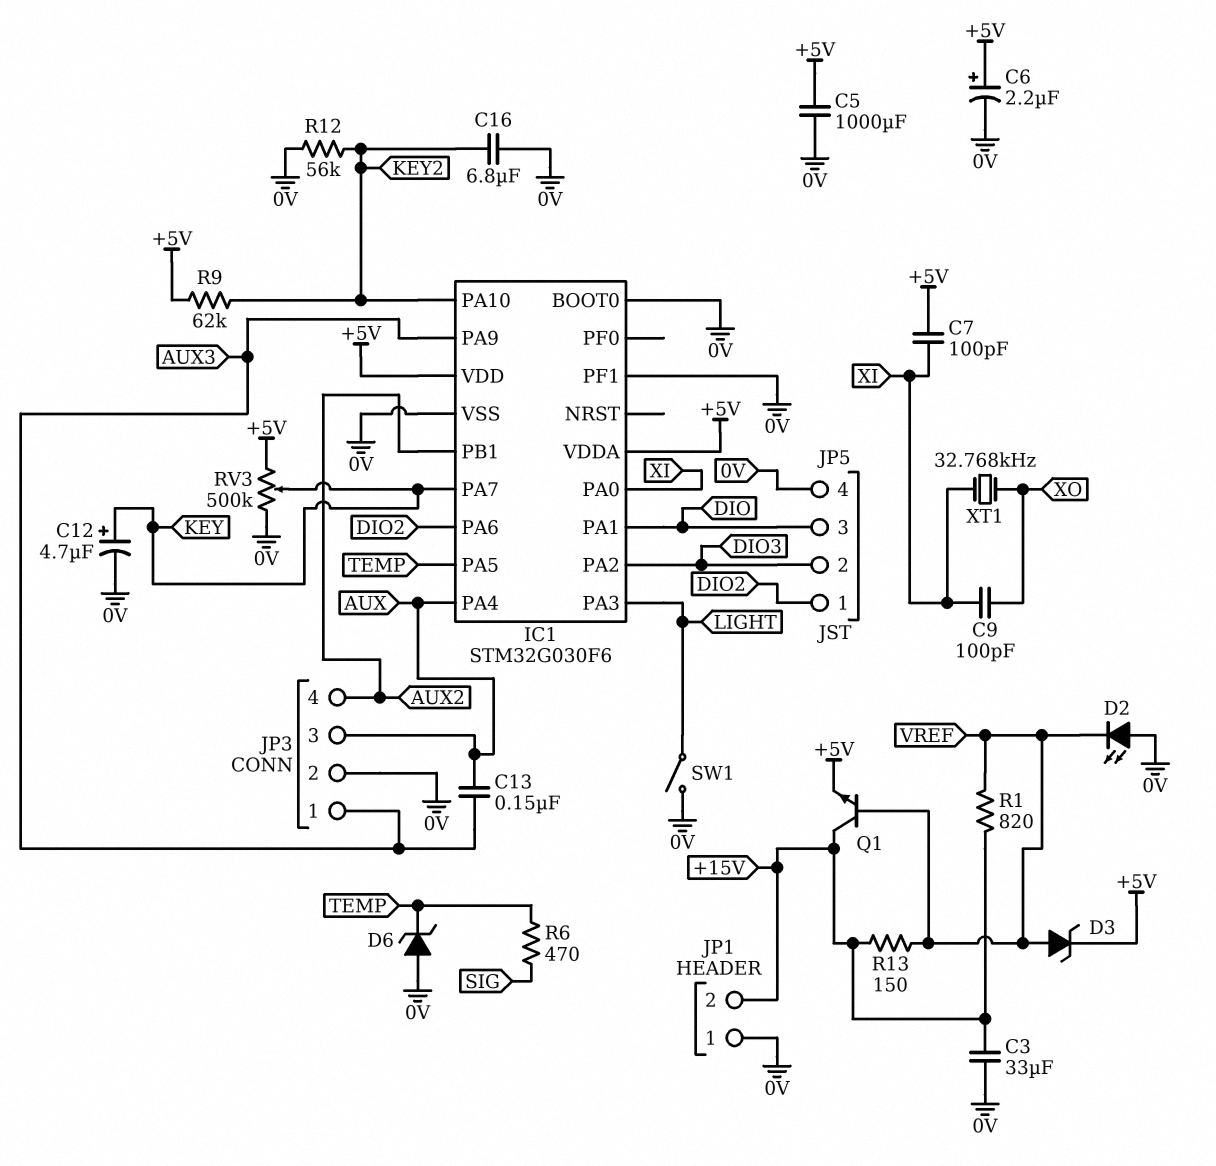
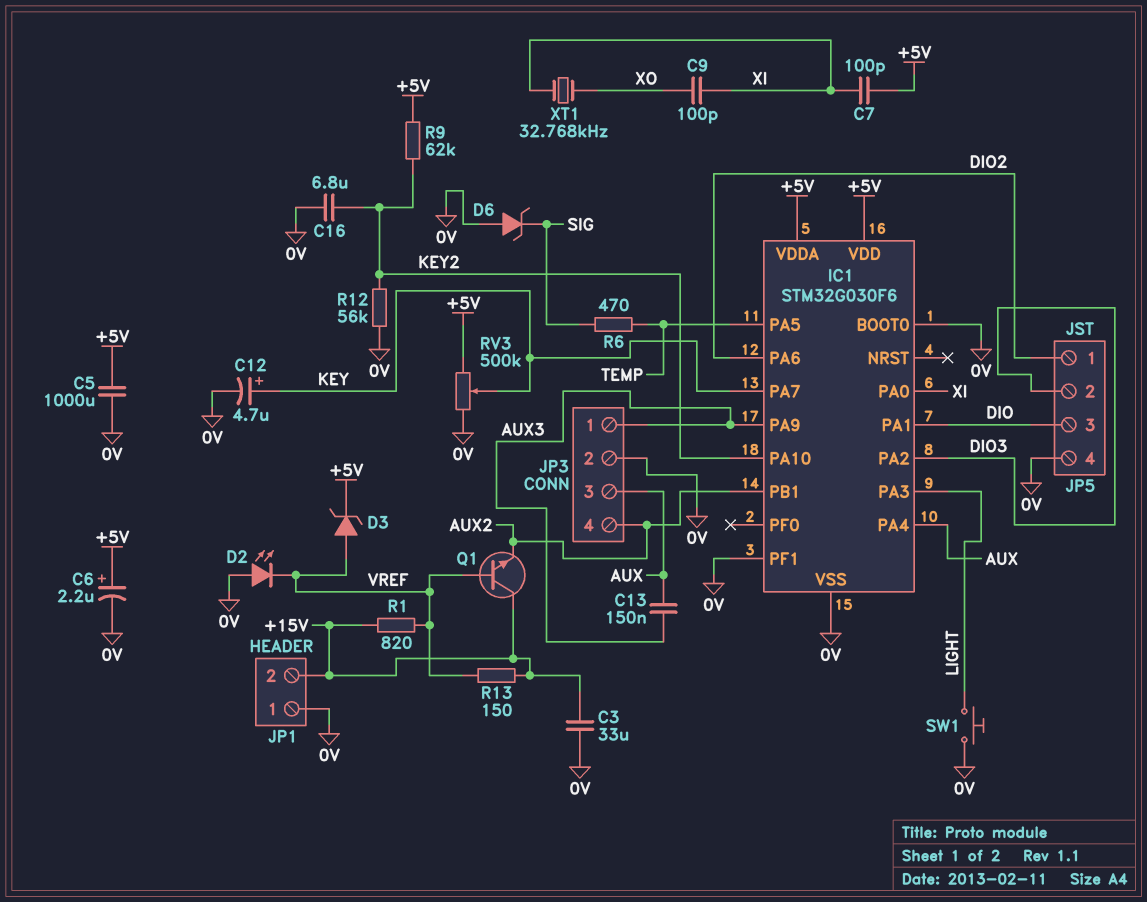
D6: zener (A 0V, K TEMP) -> zener (A 0V, K SIG)
Q1: NPN (B VREF, C +15V, E +5V) -> NPN (B VREF, C +15V, E AUX2)
SW1: switch (0V, LIGHT) -> button (0V, LIGHT)

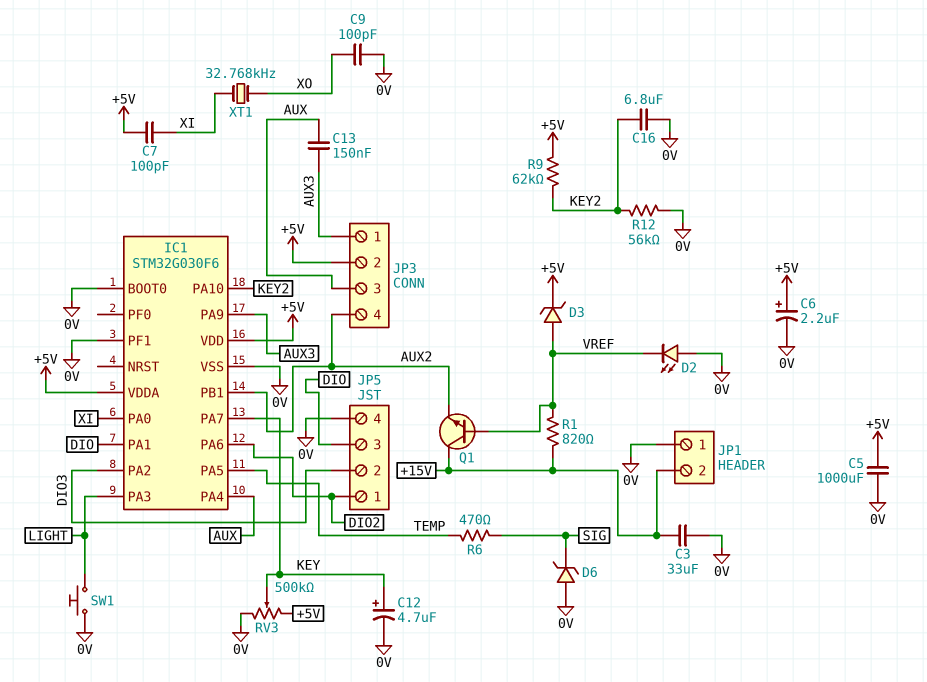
C9: 100pF (XI, XO) -> 100pF (0V, XO)
JP3 pin 2: 0V -> +5V
R13: 150 (+15V, VREF) -> none

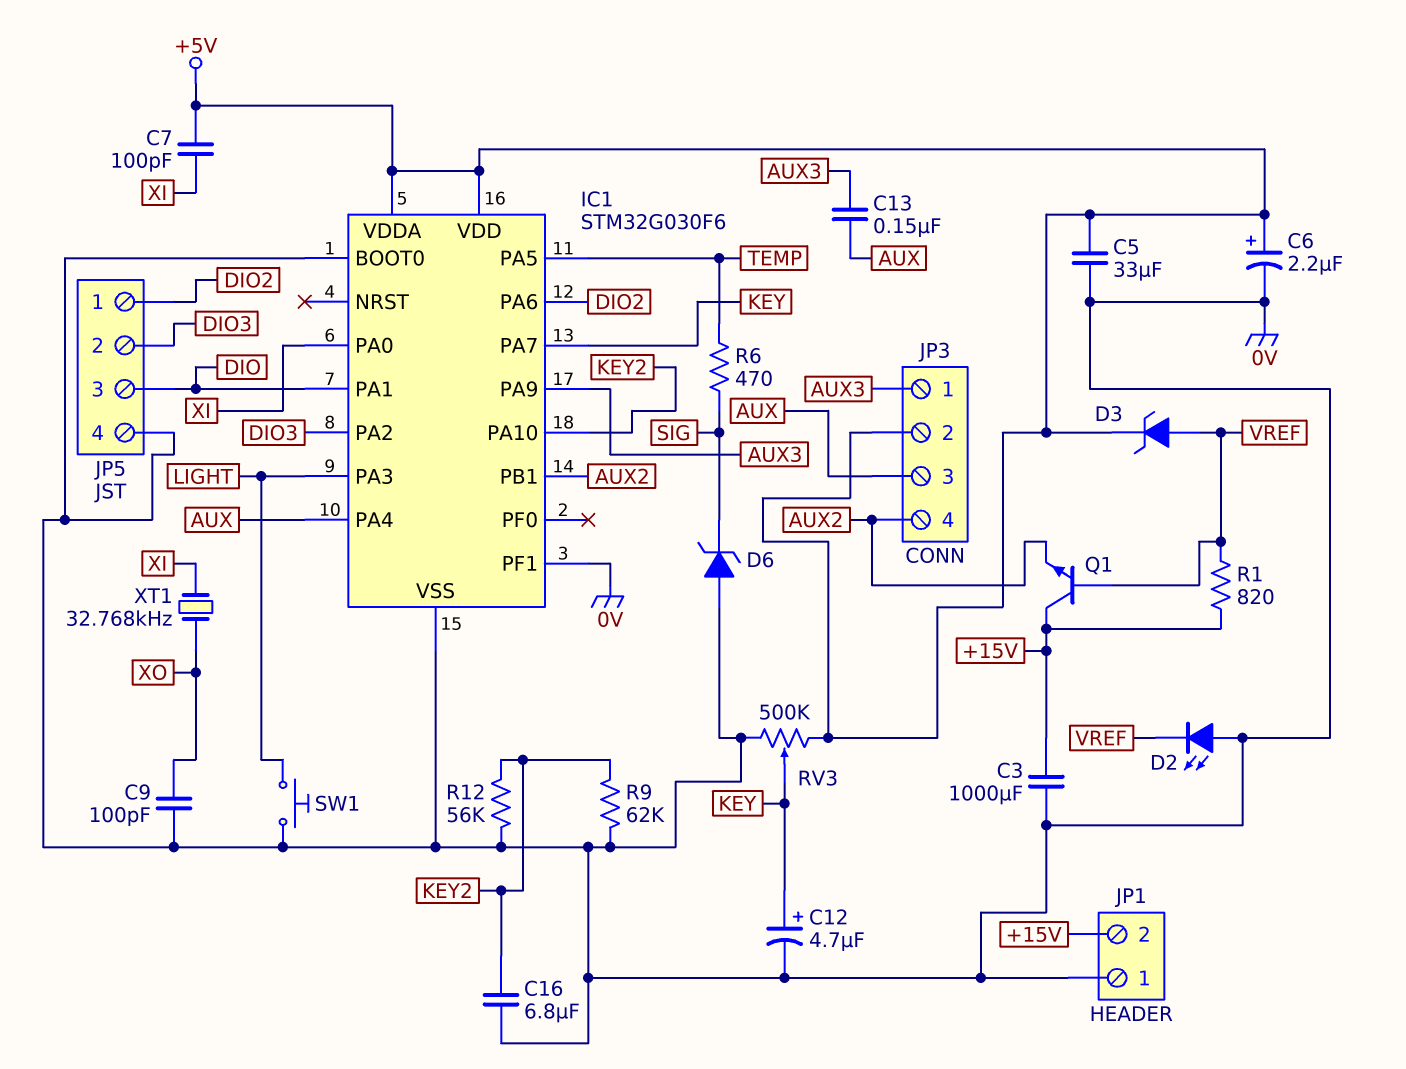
C3: 33uF (+15V, 0V) -> 1000uF (+15V, 0V)
C5: 1000uF (+5V, 0V) -> 33uF (+5V, 0V)
R9: 62k (+5V, KEY2) -> 62k (0V, KEY2)

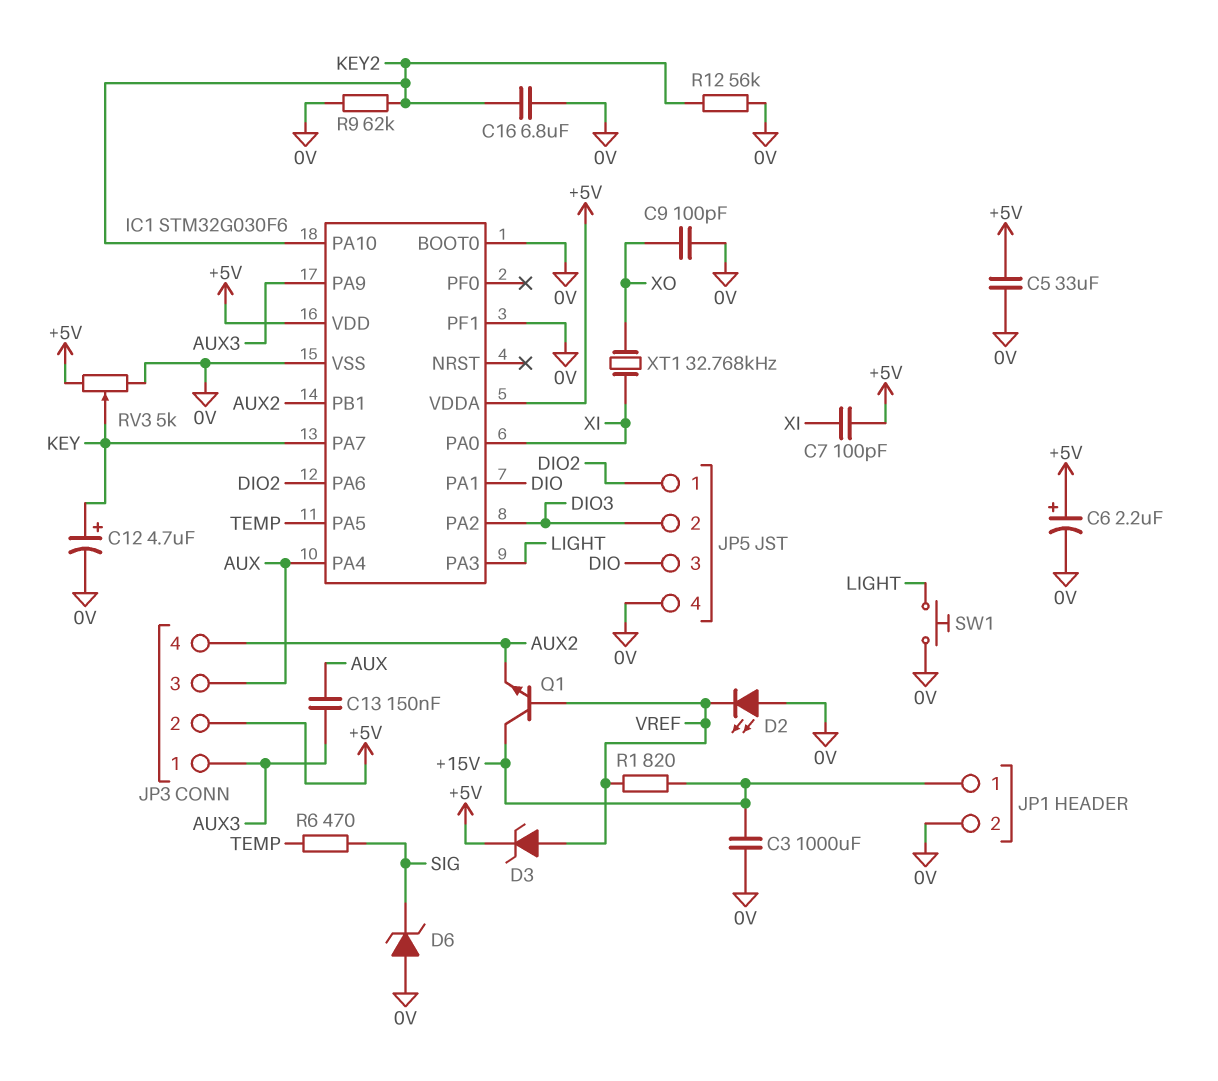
JP1 pin 1: 0V -> +15V
JP1 pin 2: +15V -> 0V
RV3: 500k (+5V, 0V, wiper KEY) -> 5k (+5V, 0V, wiper KEY)

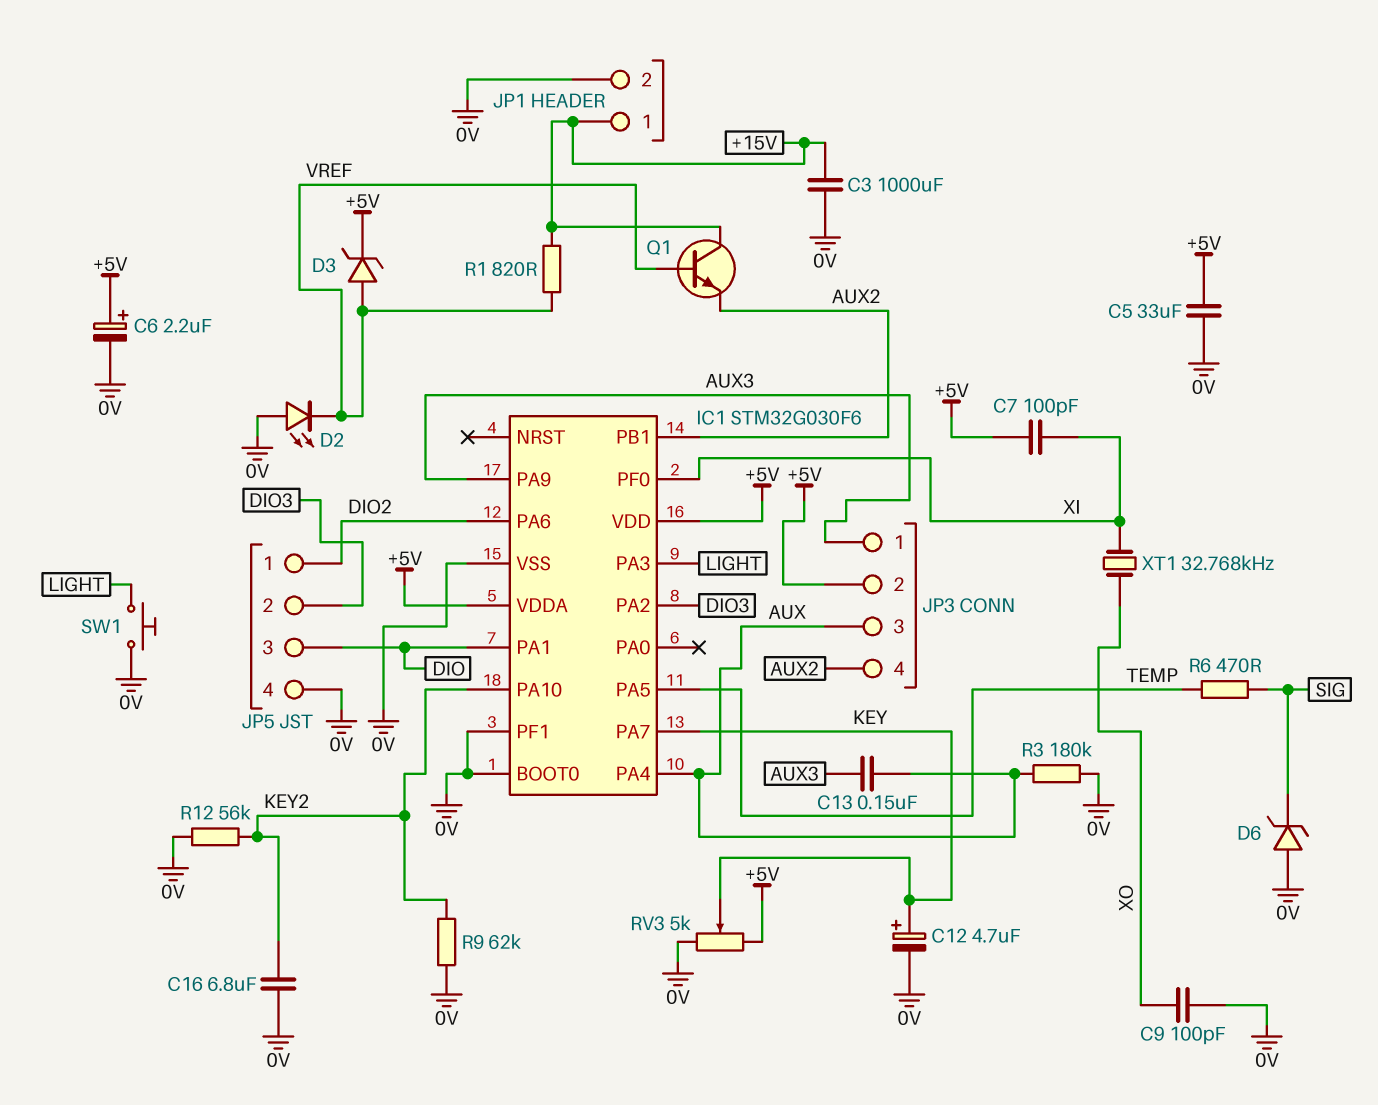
IC1 pin PA0: XI -> none
IC1 pin PF0: none -> XI
R3: none -> 180k (0V, AUX)

